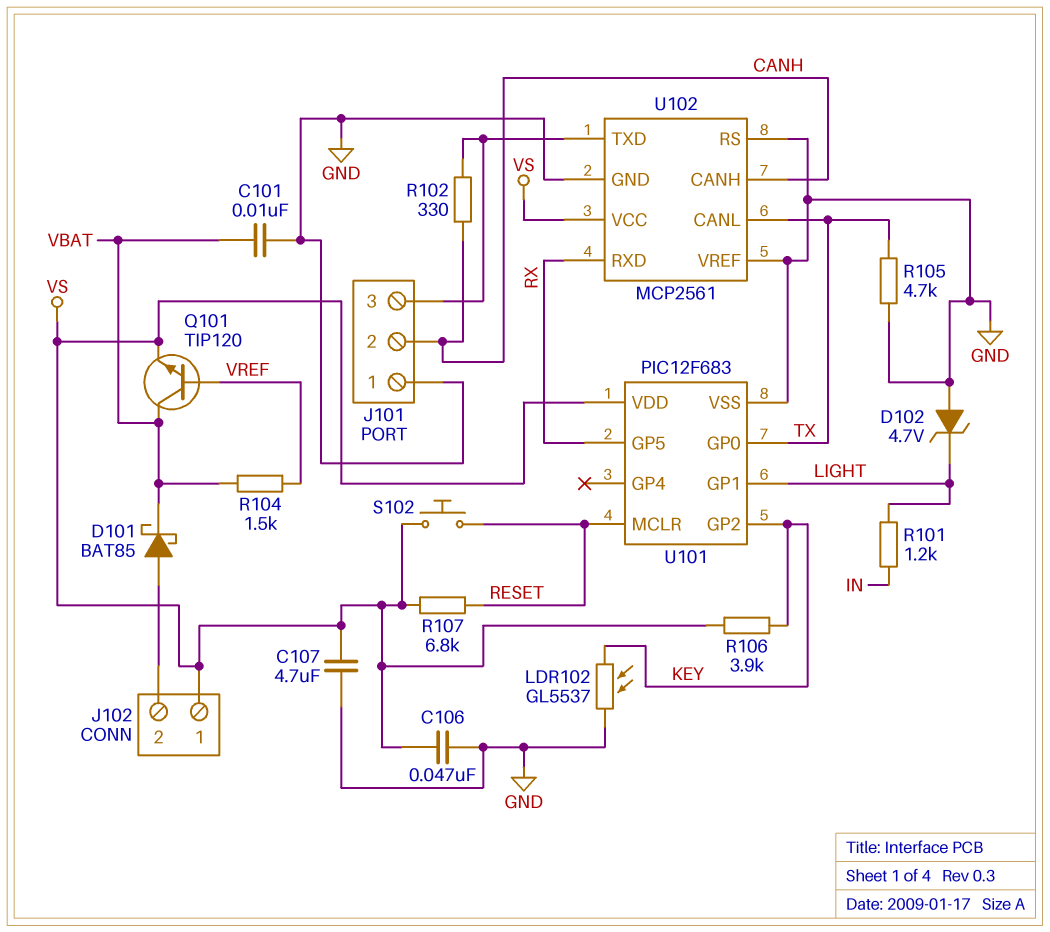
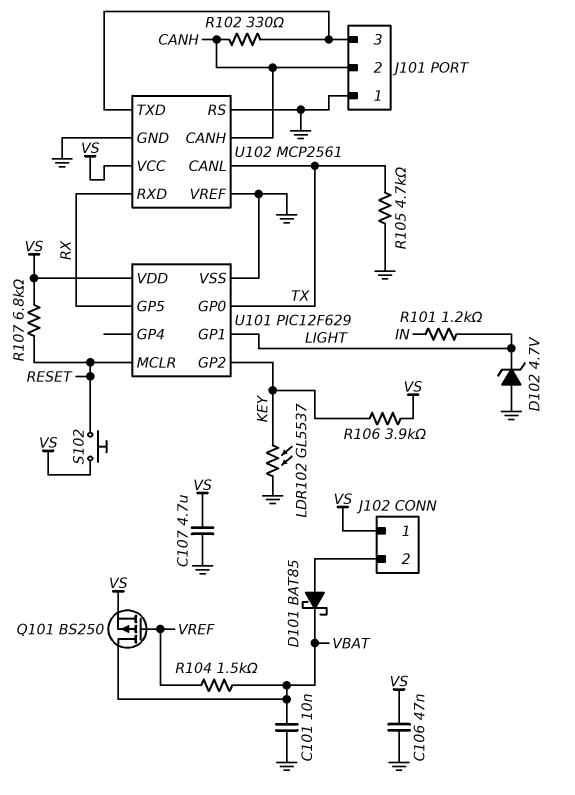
Q101: NPN TIP120 (B VREF, C VBAT, E VS) -> PMOS BS250 (G VREF, D VBAT, S VS)
U101: PIC12F683 -> PIC12F629

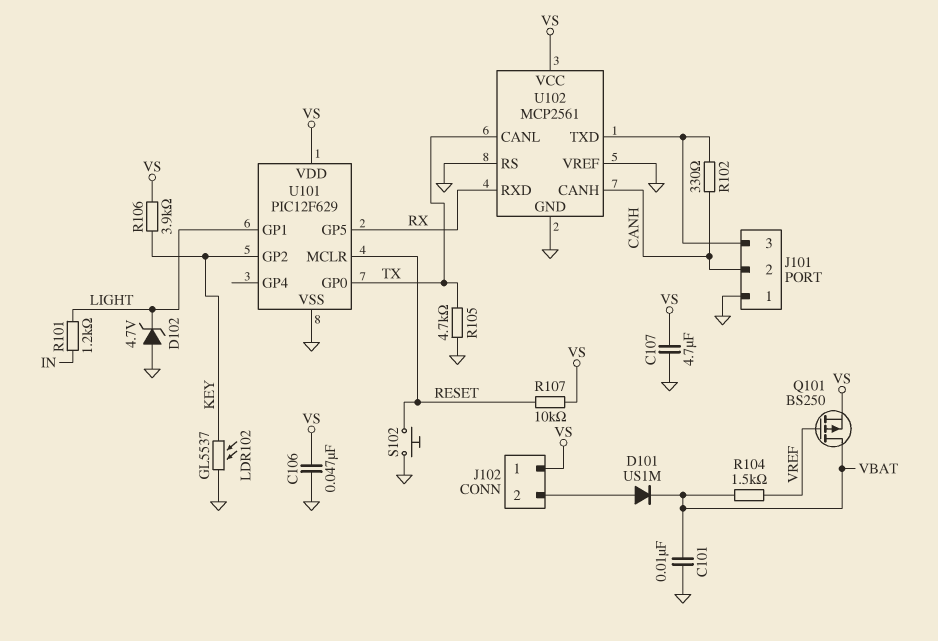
D101: schottky BAT85 (A J102/2, K VBAT) -> diode US1M (A J102/2, K VBAT)
R107: 6.8k (RESET, VS) -> 10k (RESET, VS)
S102: button (RESET, VS) -> button (GND, RESET)

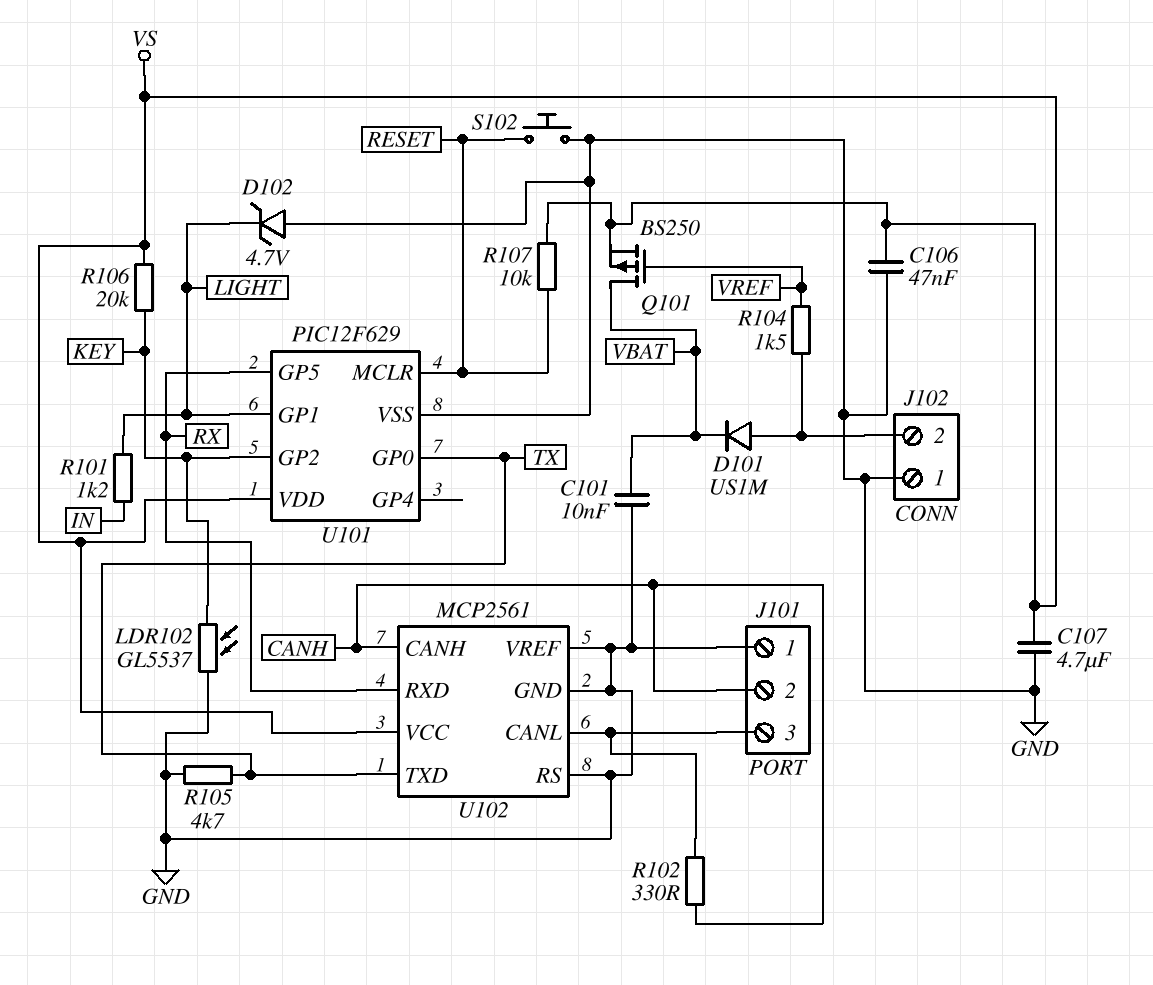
J102 pin 1: VS -> GND
R104: 1.5k (VBAT, VREF) -> 1.5k (J102/2, VREF)
R106: 3.9k (KEY, VS) -> 20k (KEY, VS)
U102 pin CANL: TX -> J101/3
U102 pin TXD: J101/3 -> TX

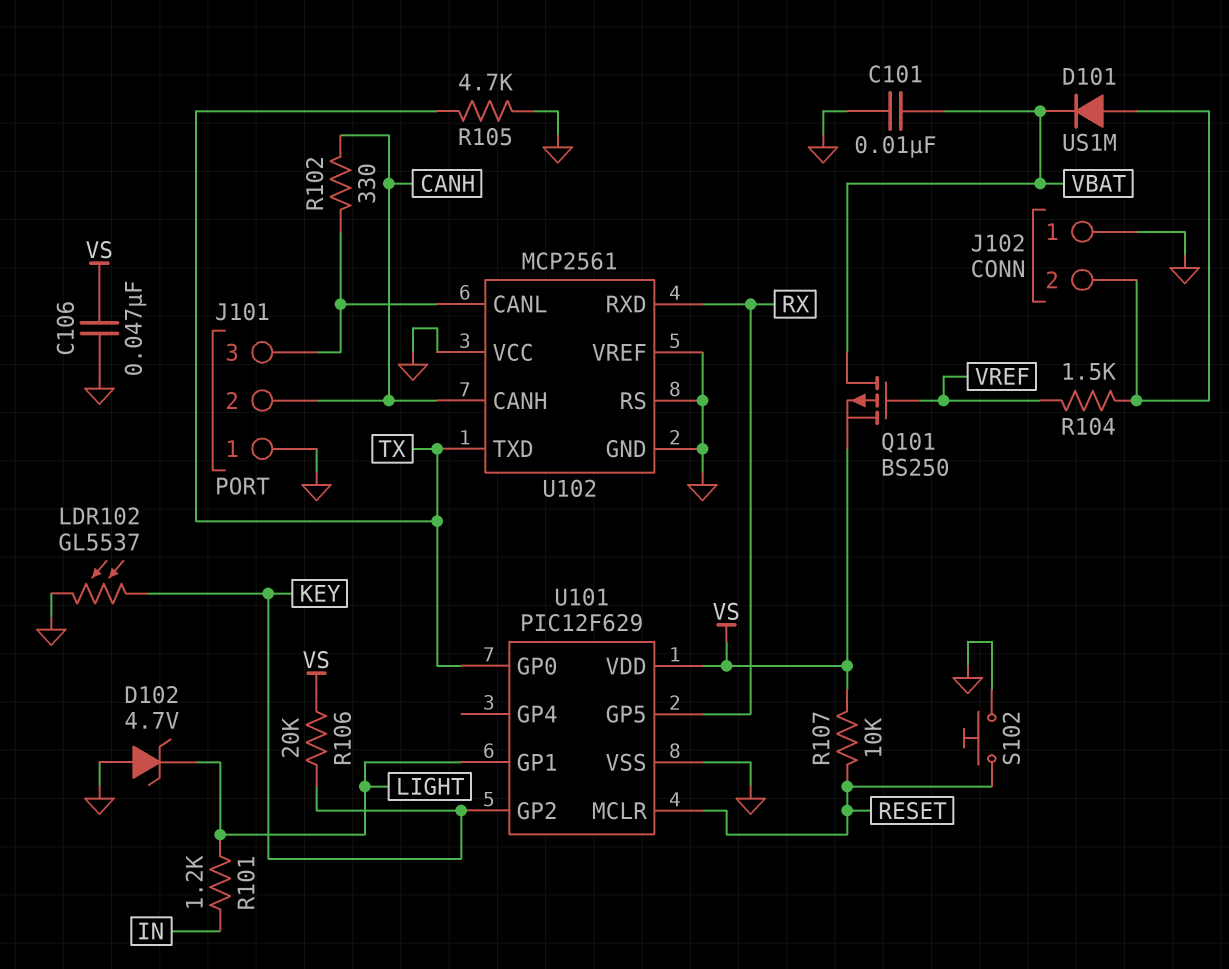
C107: 4.7uF (GND, VS) -> none
U102 pin VCC: VS -> GND

